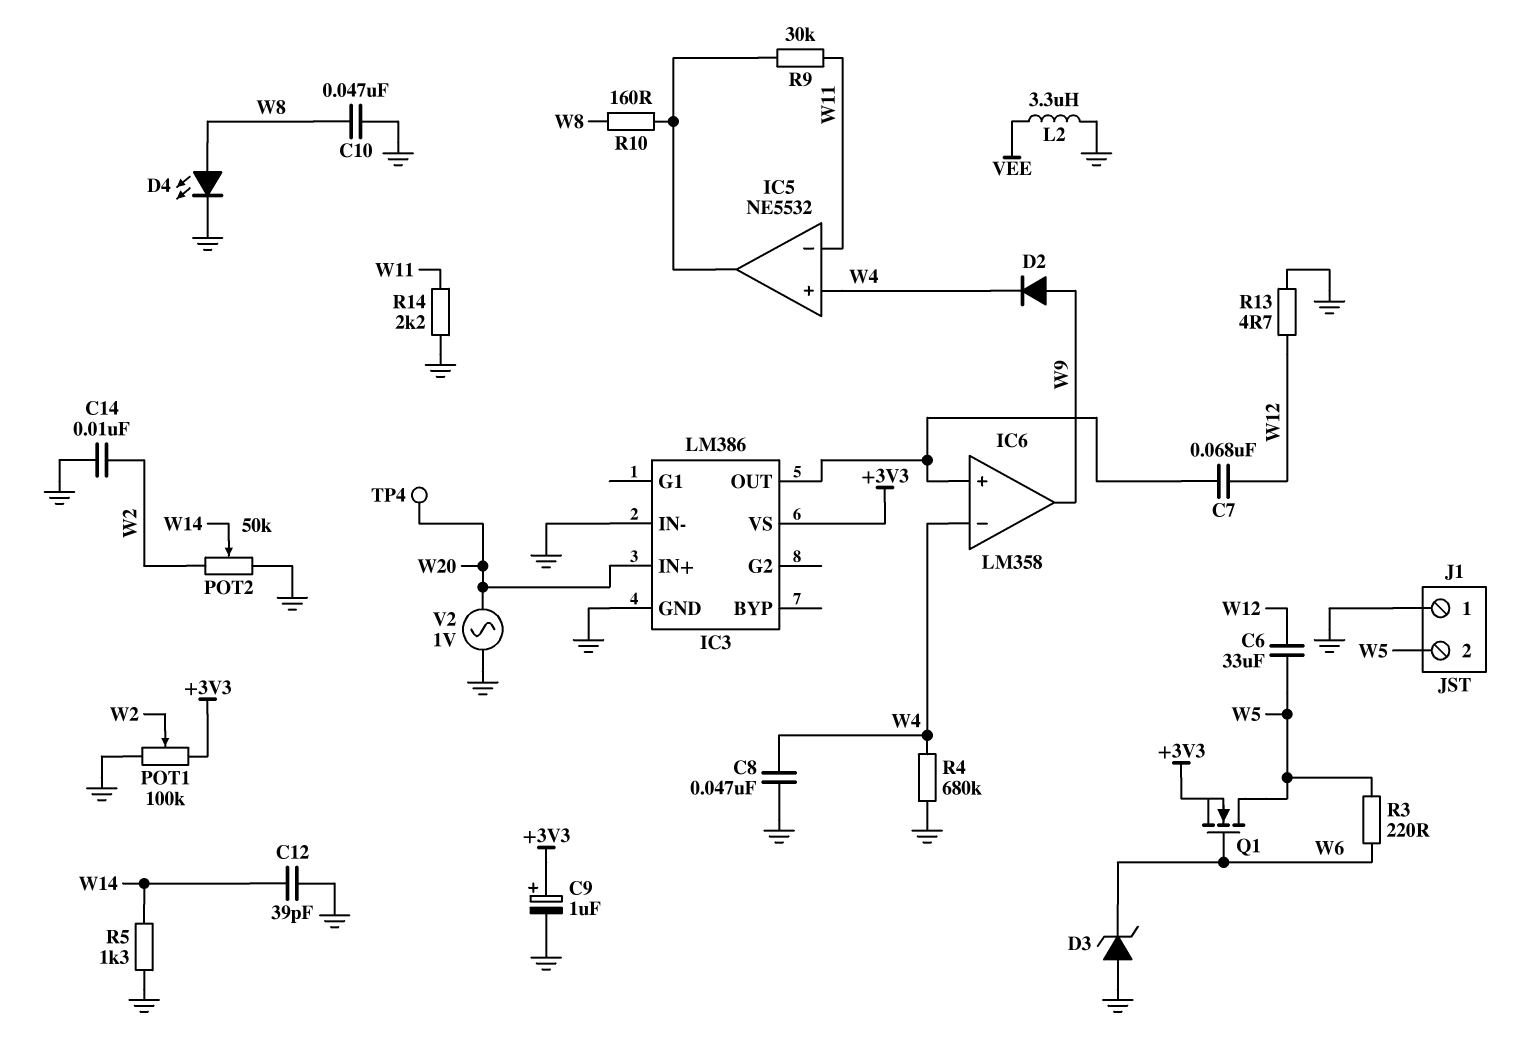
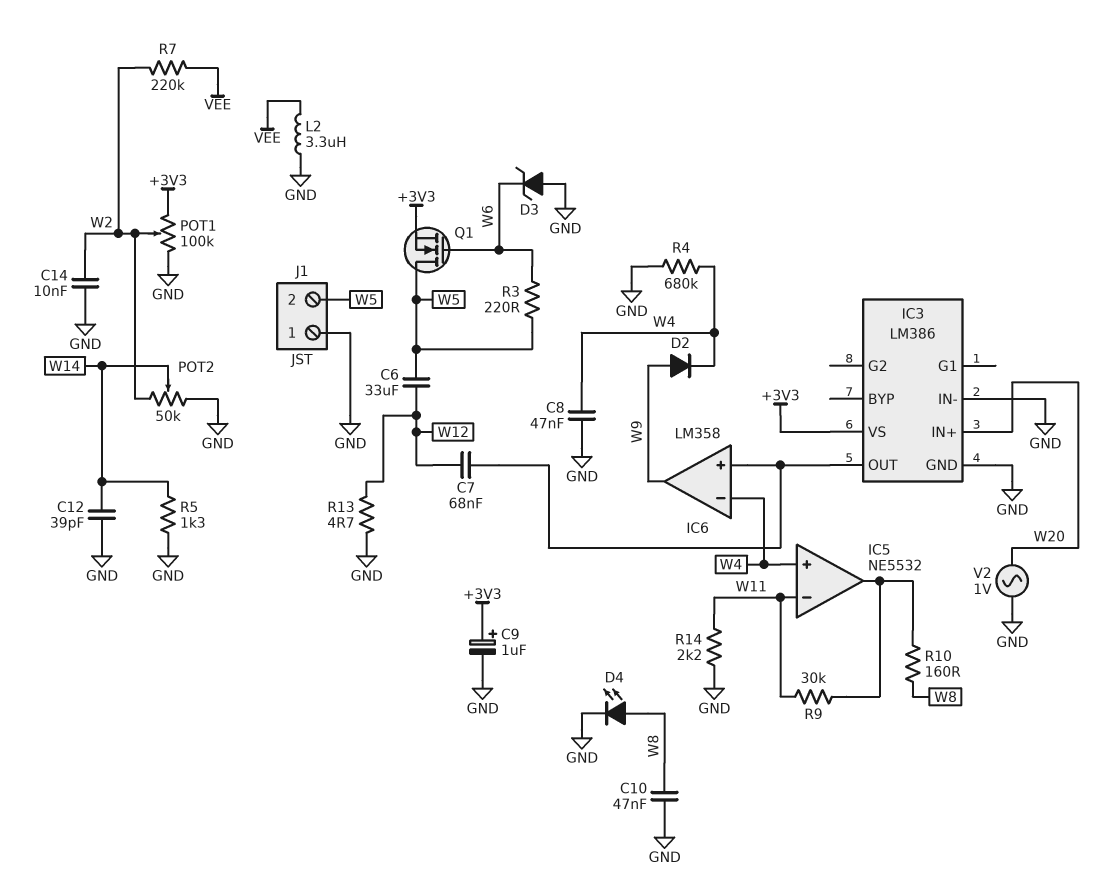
R7: none -> 220k (VEE, W2)
TP4: test point (W20) -> none

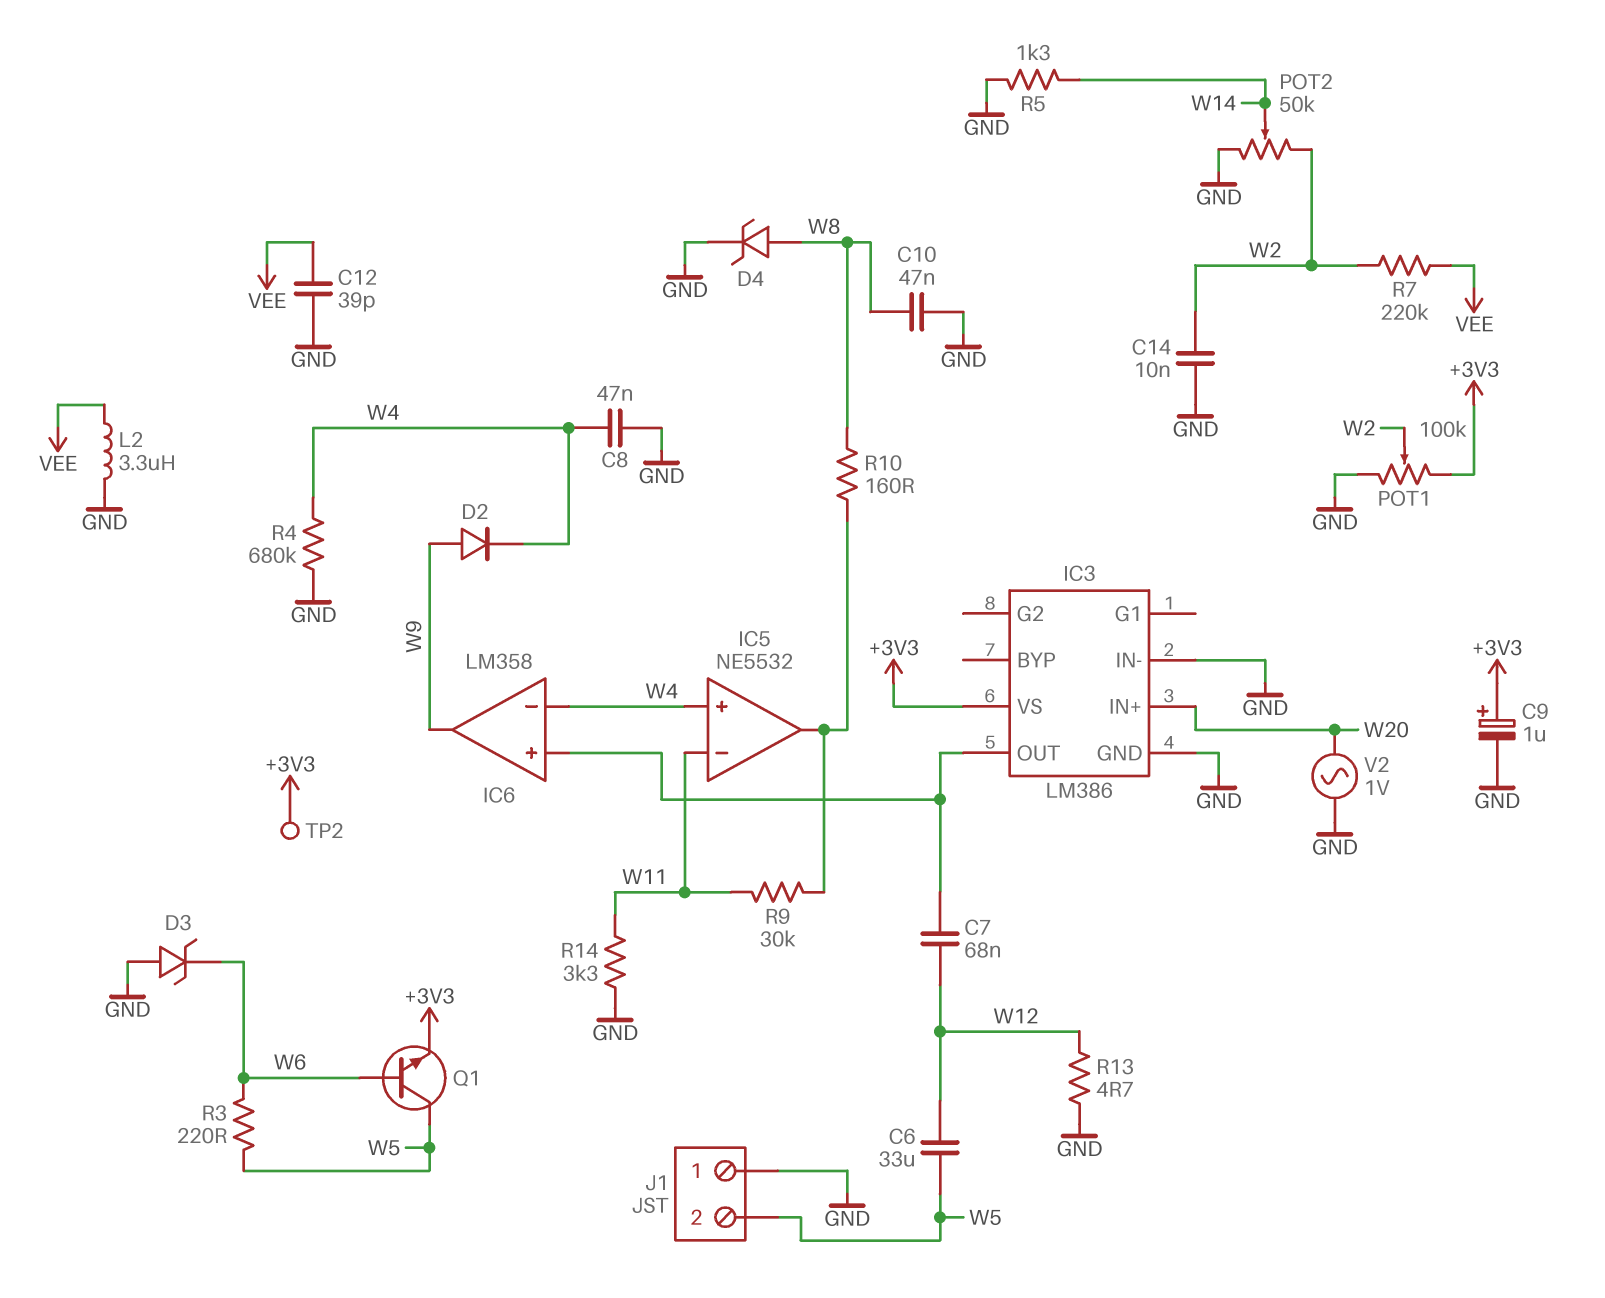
C12: 39pF (GND, W14) -> 39pF (GND, VEE)
D4: LED (A W8, K GND) -> zener (A W8, K GND)
Q1: NMOS (G W6, D W5, S +3V3) -> NPN (B W6, C W5, E +3V3)
R14: 2.2k (GND, W11) -> 3.3k (GND, W11)
TP2: none -> test point (+3V3)

